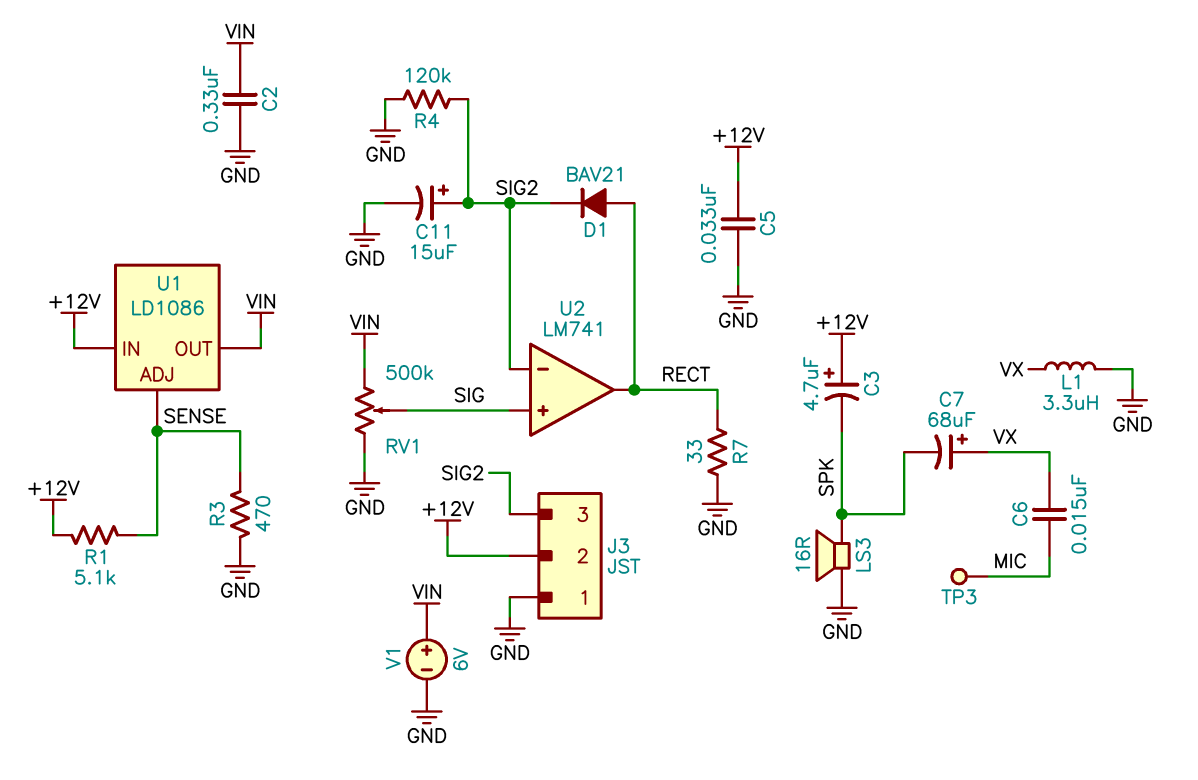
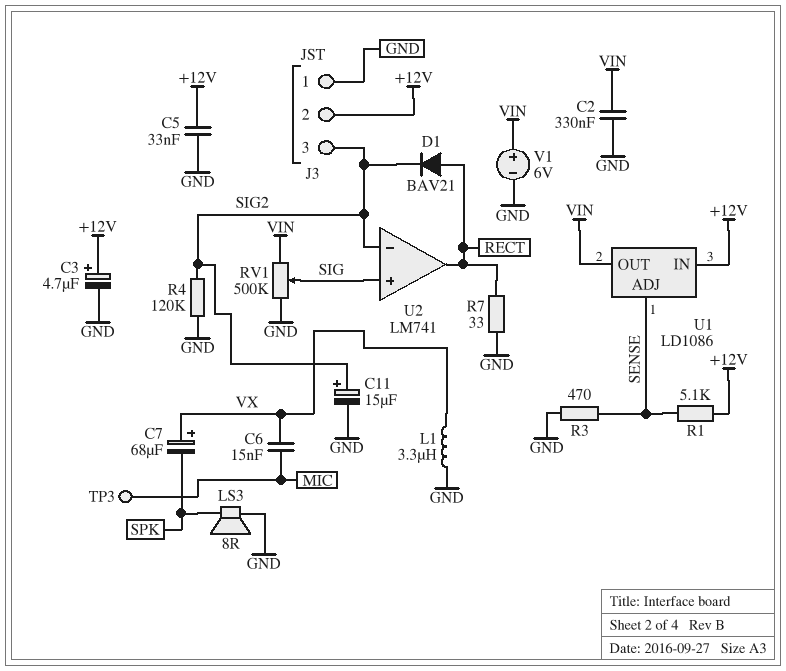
C3: 4.7uF (plus +12V, minus SPK) -> 4.7uF (plus +12V, minus GND)
LS3: speaker 16R (GND, SPK) -> speaker 8R (GND, SPK)

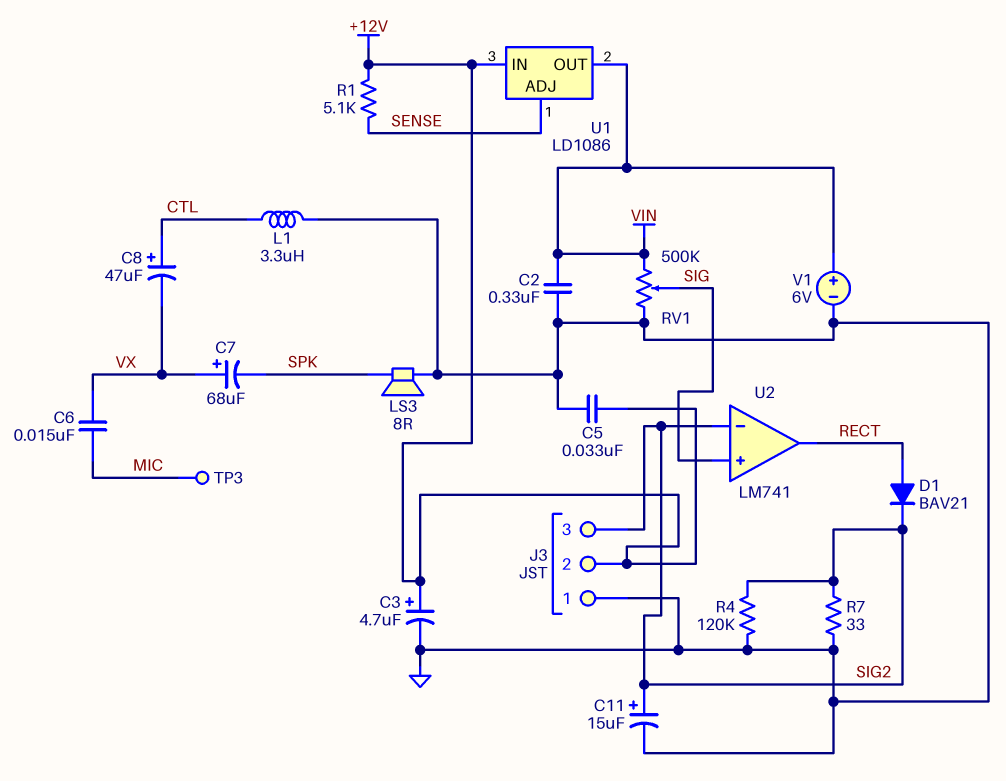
C8: none -> 47uF (plus CTL, minus VX)
L1: 3.3uH (GND, VX) -> 3.3uH (CTL, GND)
R3: 470 (GND, SENSE) -> none
R7: 33 (GND, RECT) -> 33 (GND, SIG2)

